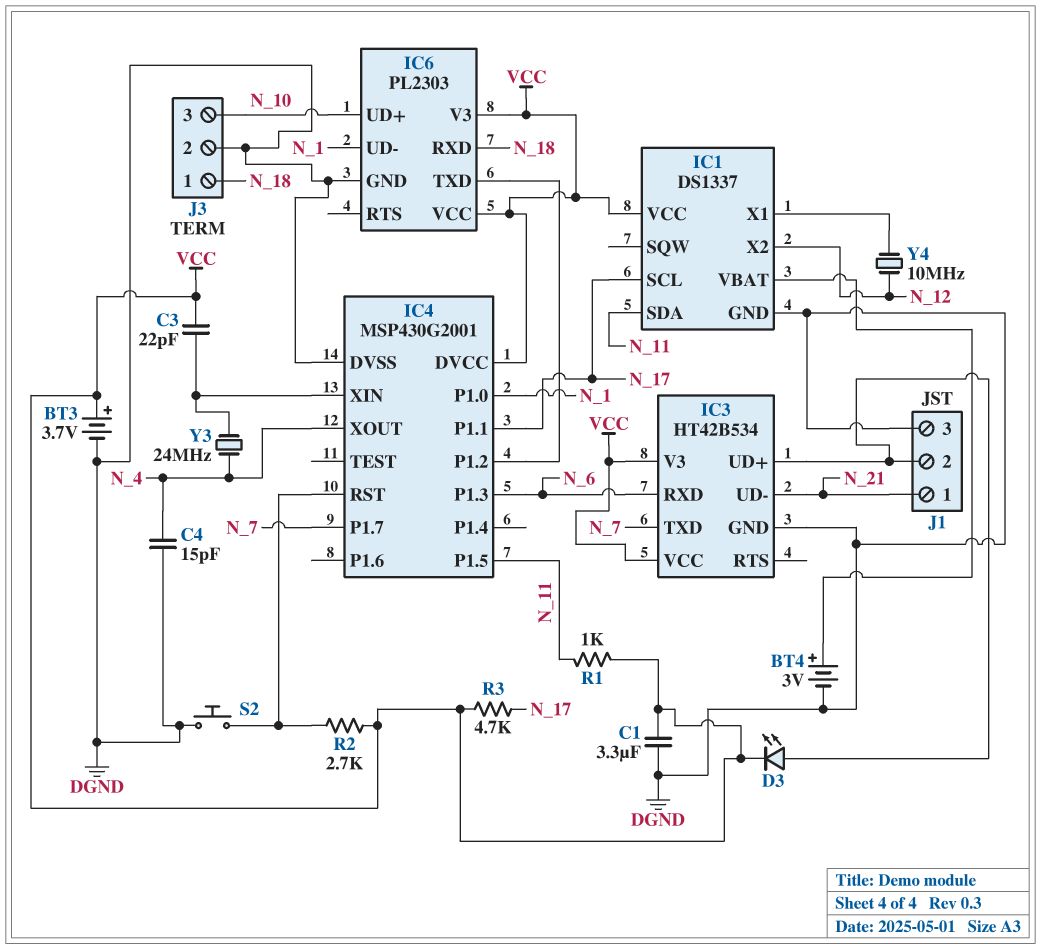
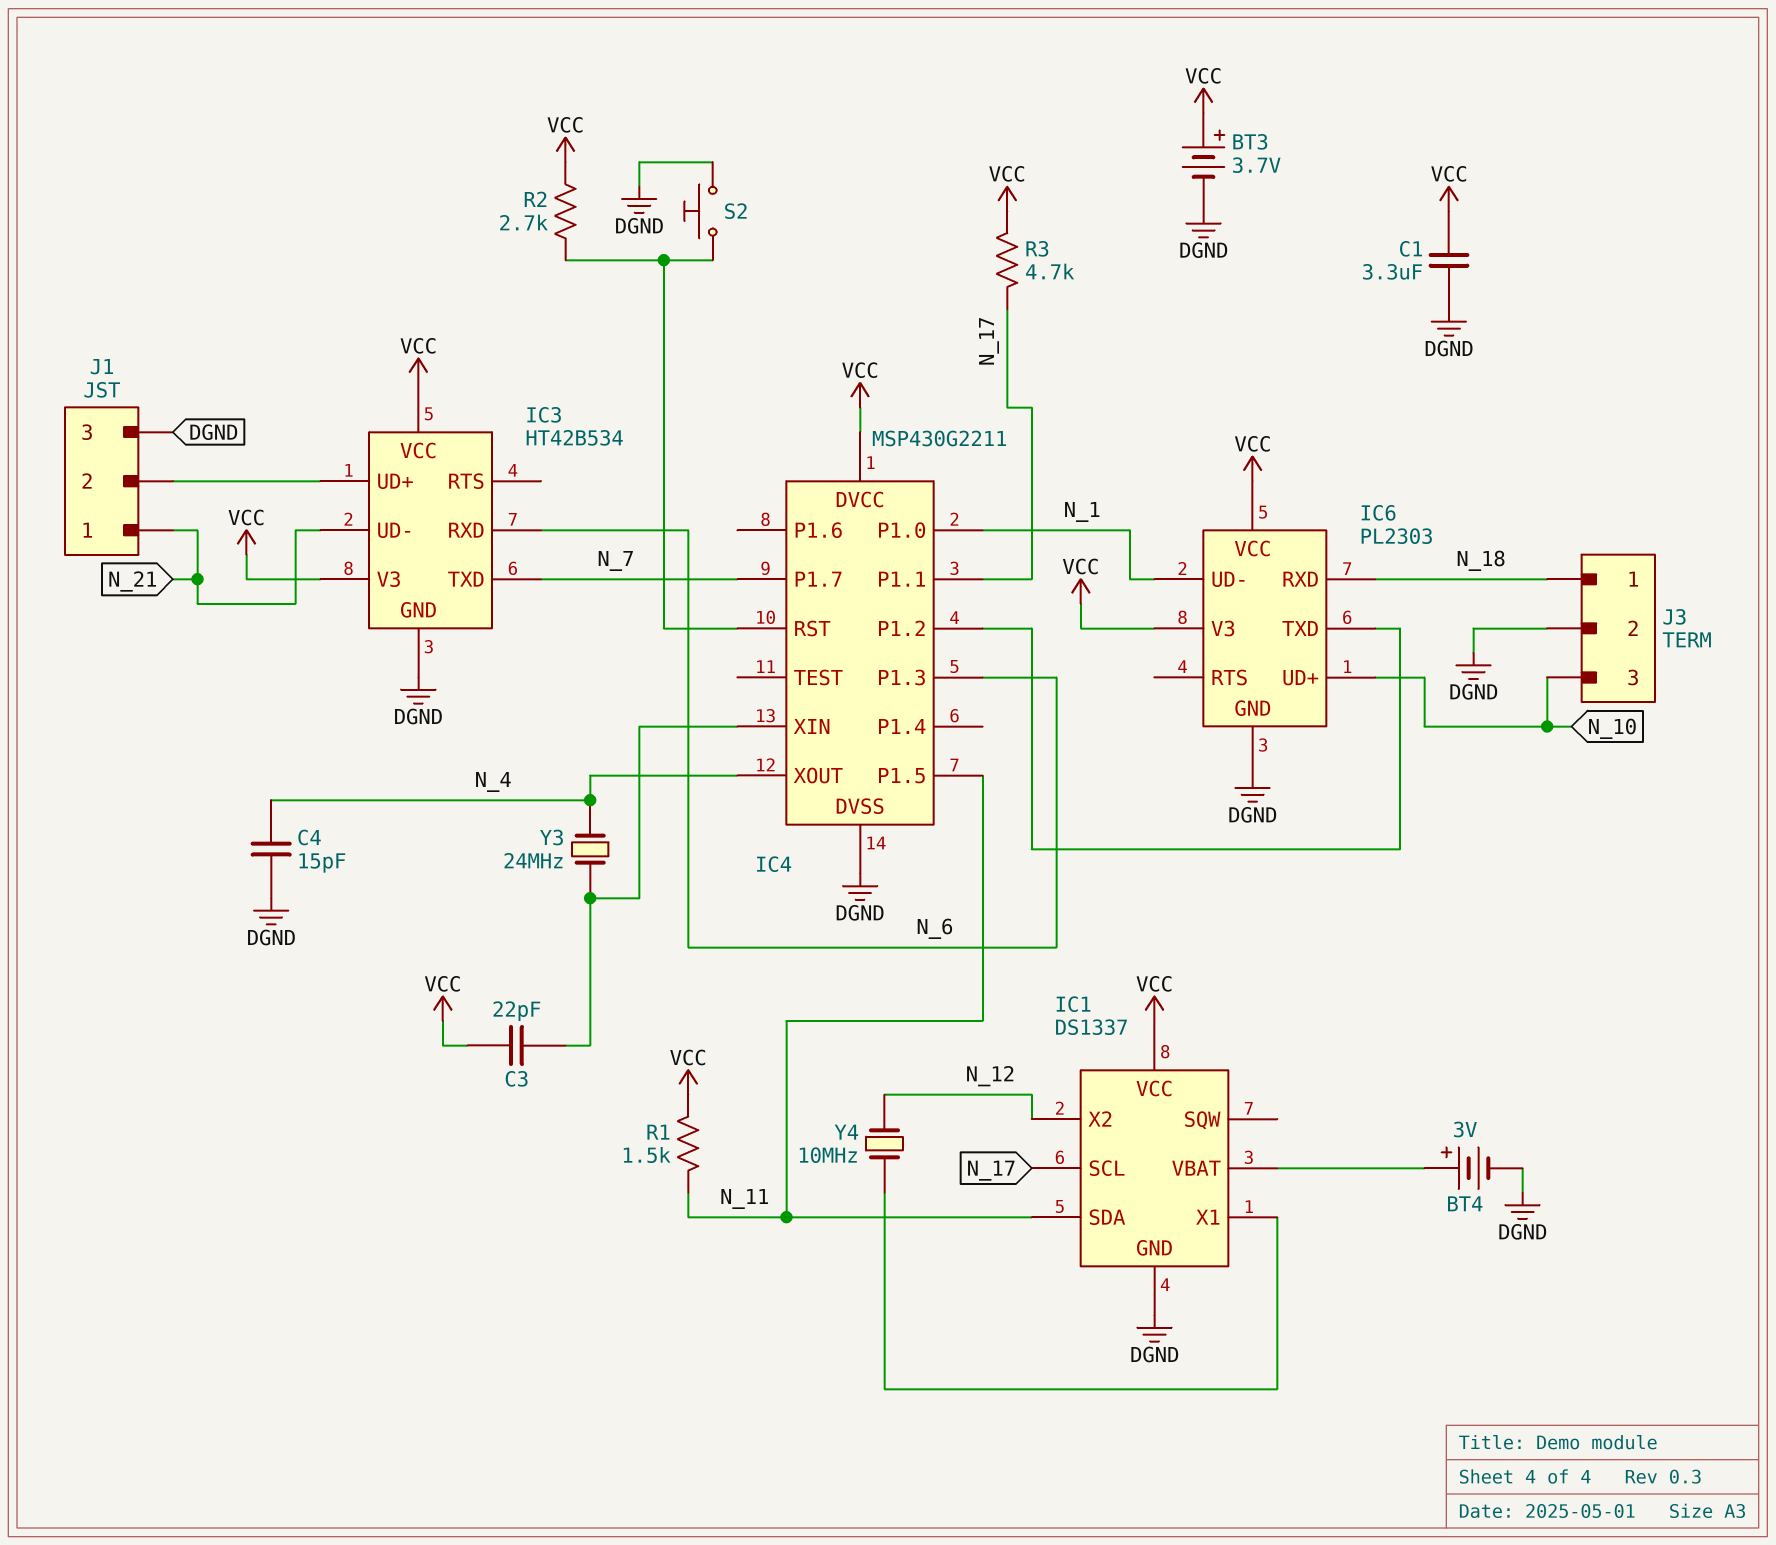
D3: LED (A IC3/UD+, K VCC) -> none
IC4: MSP430G2001 -> MSP430G2211
R1: 1k (N_11, VCC) -> 1.5k (N_11, VCC)

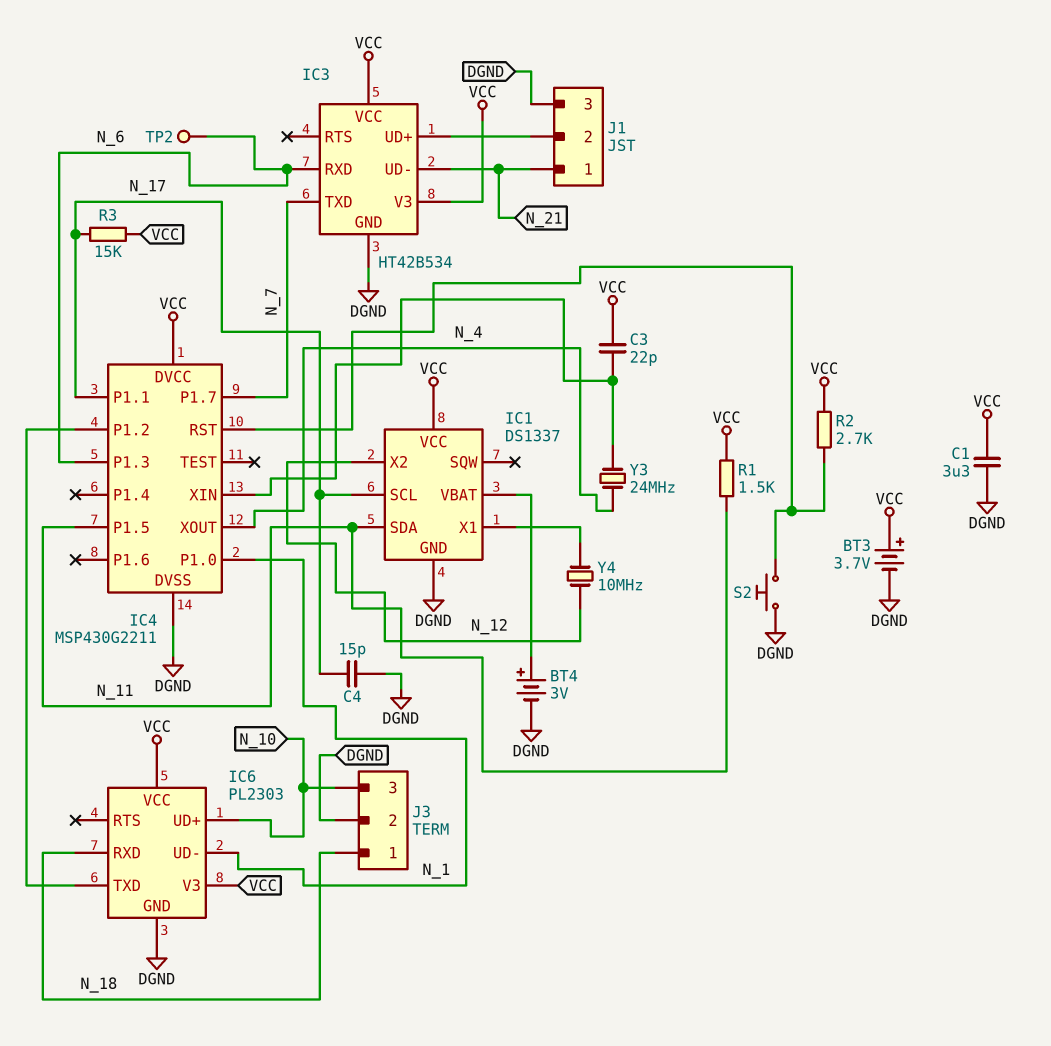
C4: 15pF (DGND, N_4) -> 15pF (DGND, N_17)
R3: 4.7k (N_17, VCC) -> 15k (N_17, VCC)
TP2: none -> test point (N_6)

